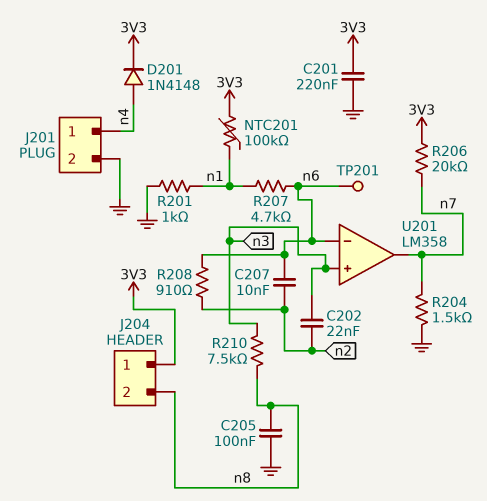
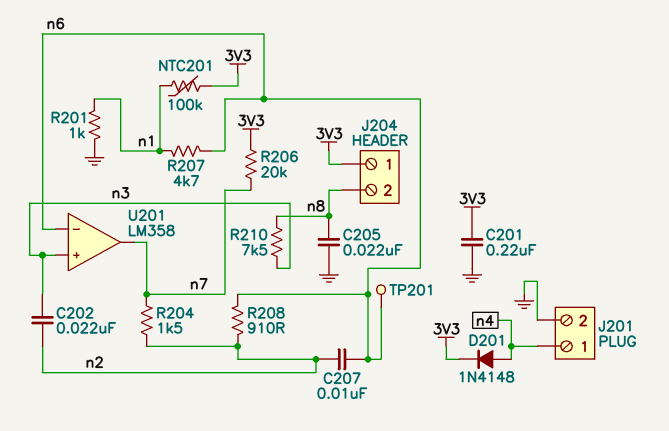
C205: 100nF (GND, n8) -> 22nF (GND, n8)
R204: 1.5k (GND, n7) -> 1.5k (n2, n7)

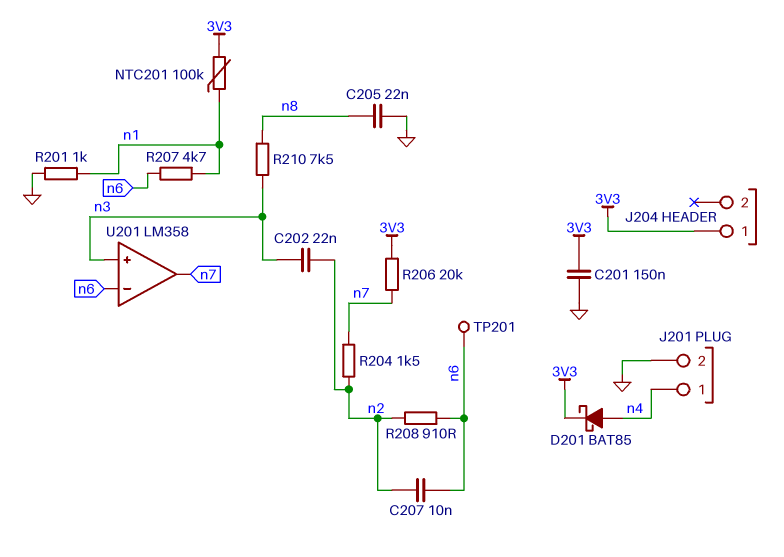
C201: 220nF (3V3, GND) -> 150nF (3V3, GND)
D201: diode 1N4148 (A n4, K 3V3) -> schottky BAT85 (A n4, K 3V3)
J204 pin 2: n8 -> none

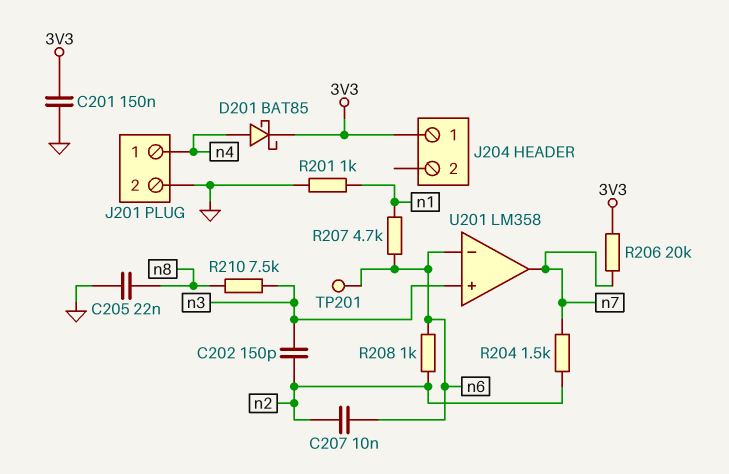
C202: 22nF (n2, n3) -> 150pF (n2, n3)
NTC201: 100k (3V3, n1) -> none
R208: 910 (n2, n6) -> 1k (n2, n6)

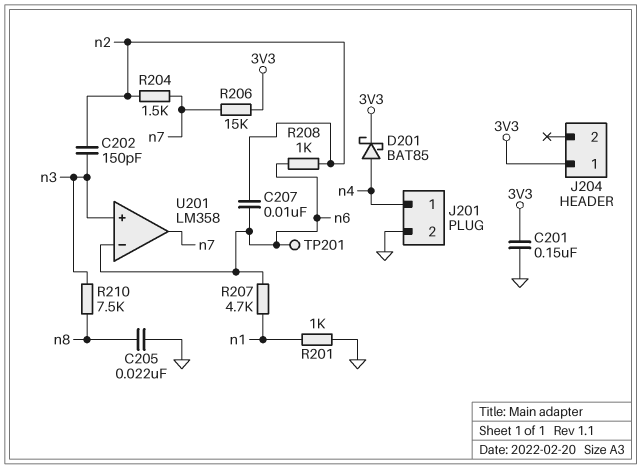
R206: 20k (3V3, n7) -> 15k (3V3, n7)

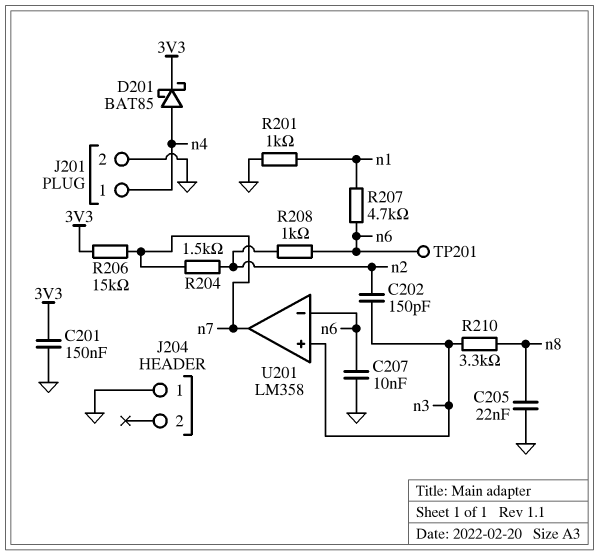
C207: 10nF (n2, n6) -> 10nF (GND, n6)
J204 pin 1: 3V3 -> GND
R210: 7.5k (n3, n8) -> 3.3k (n3, n8)

